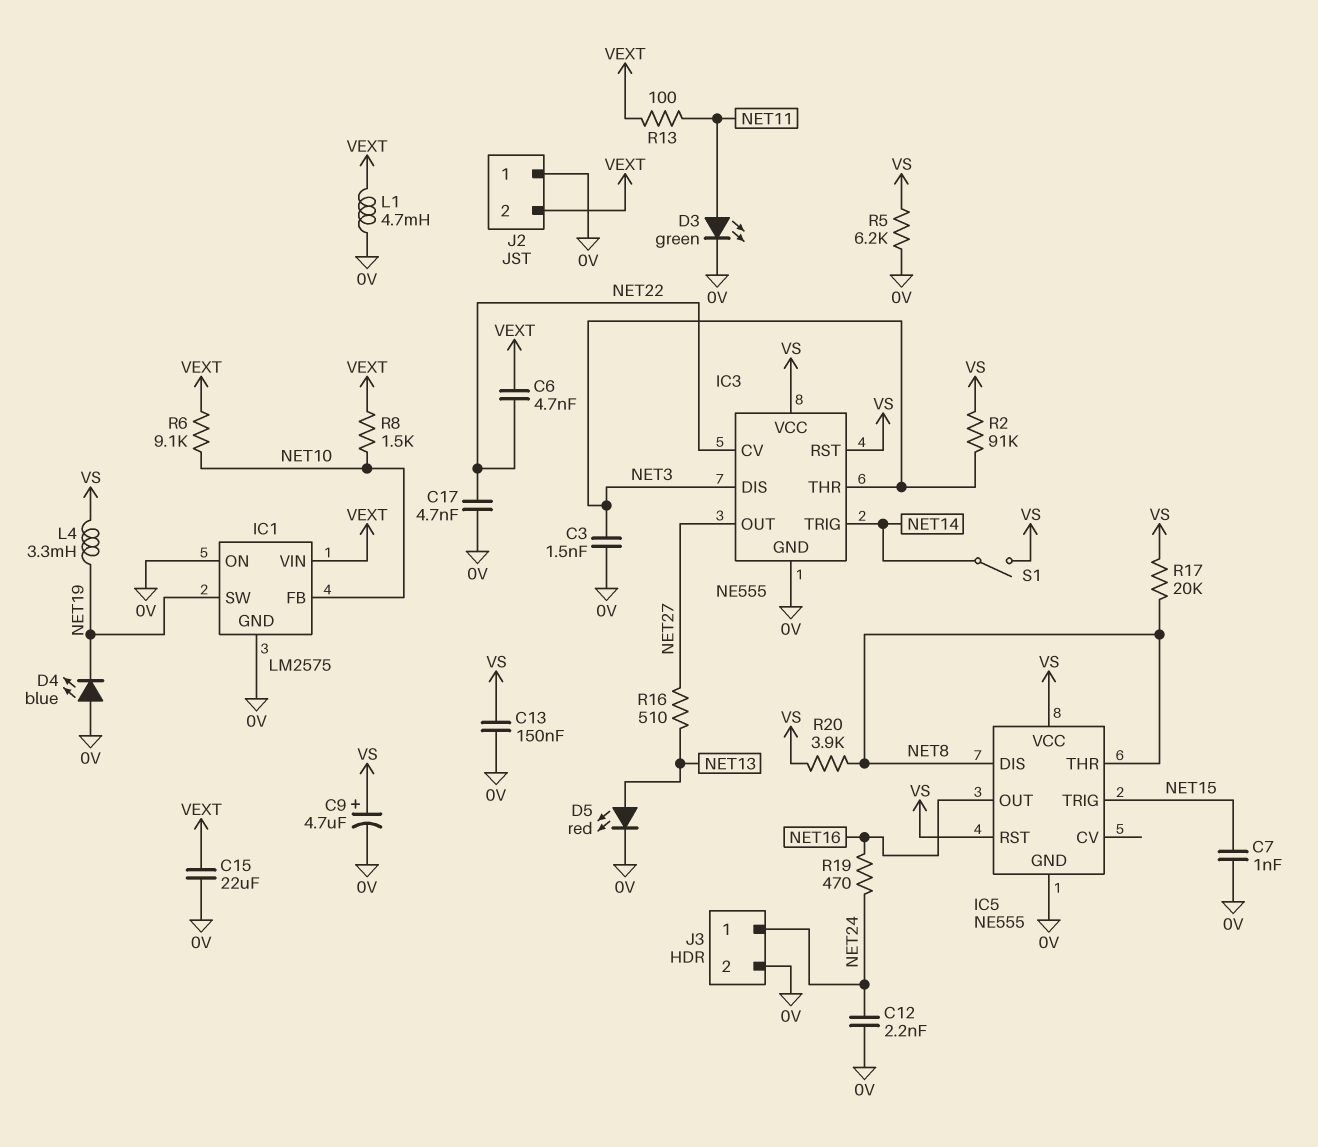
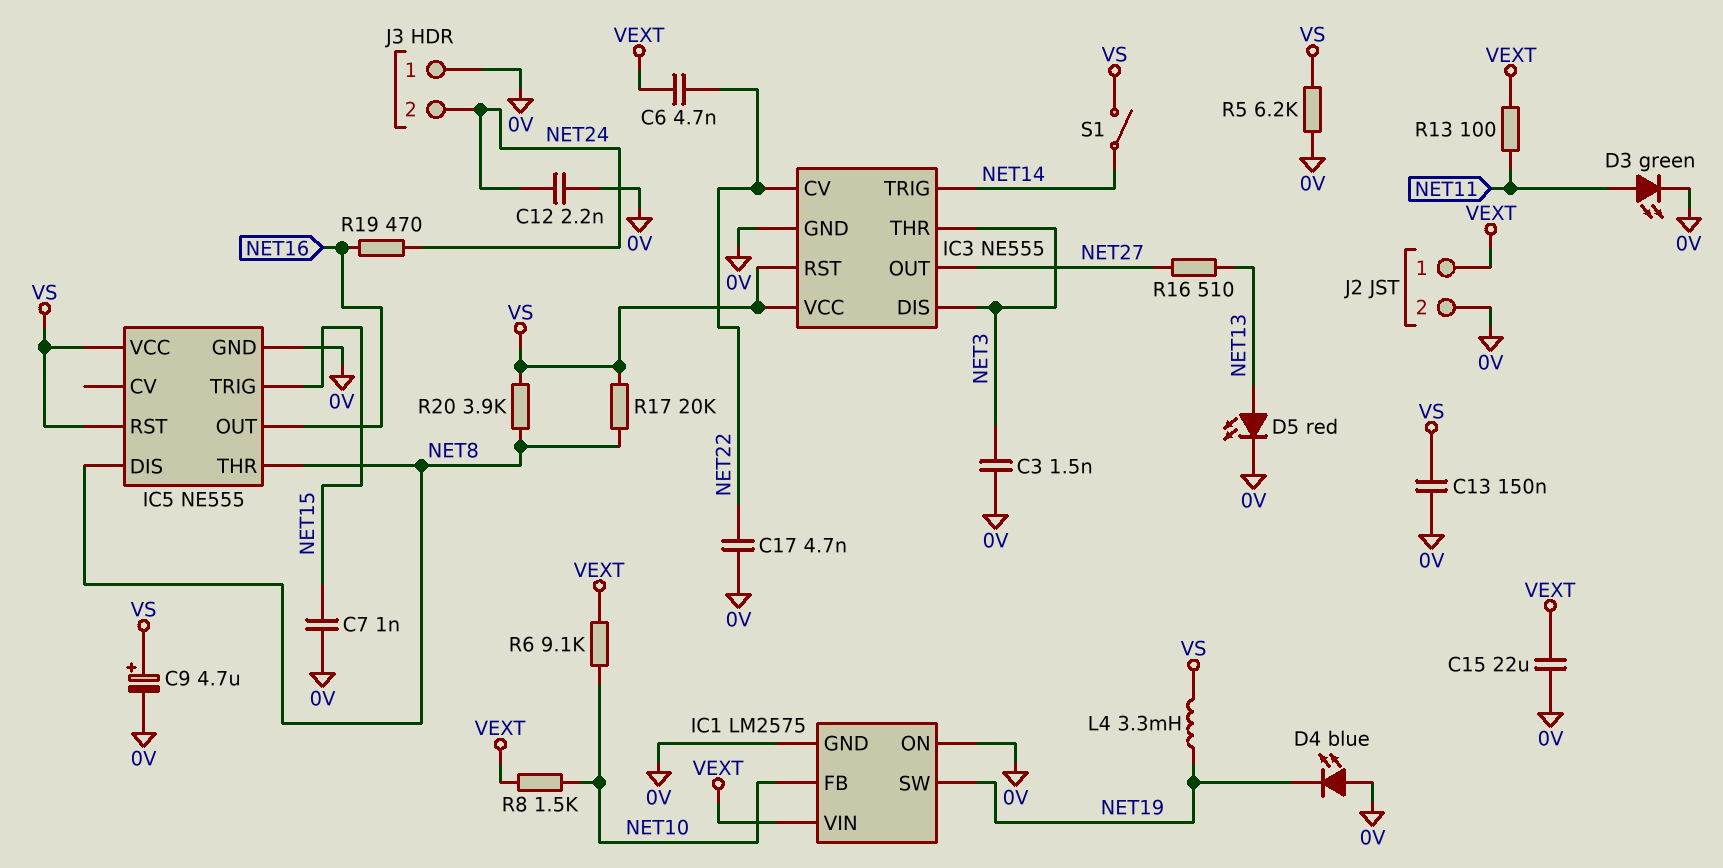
J2 pin 1: 0V -> VEXT
J2 pin 2: VEXT -> 0V
J3 pin 1: NET24 -> 0V
J3 pin 2: 0V -> NET24
L1: 4.7mH (0V, VEXT) -> none
R2: 91k (NET3, VS) -> none

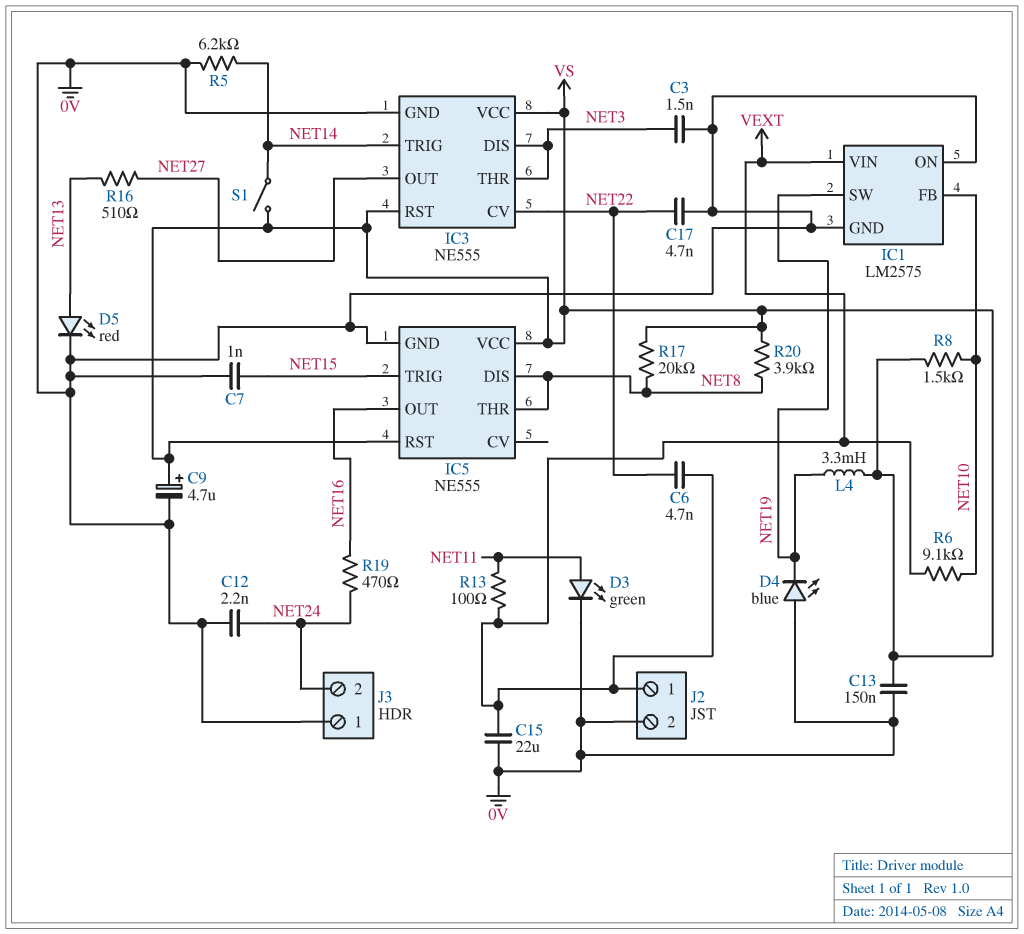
R5: 6.2k (0V, VS) -> 6.2k (0V, NET14)
R8: 1.5k (NET10, VEXT) -> 1.5k (NET10, VS)

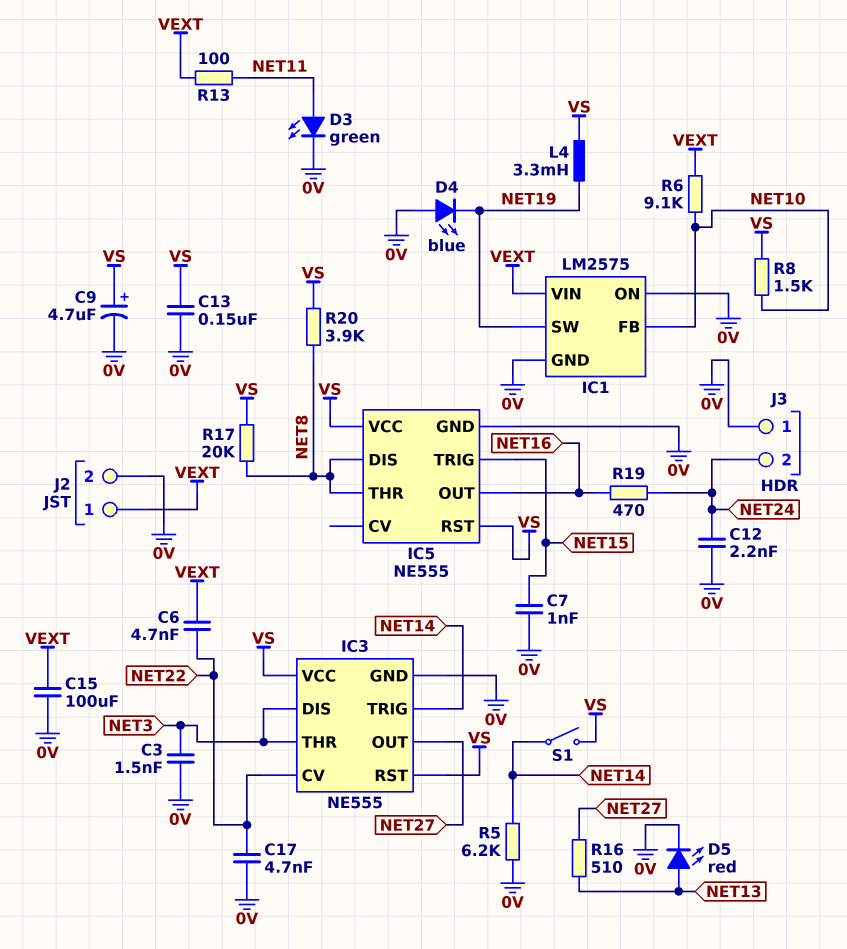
C15: 22uF (0V, VEXT) -> 100uF (0V, VEXT)

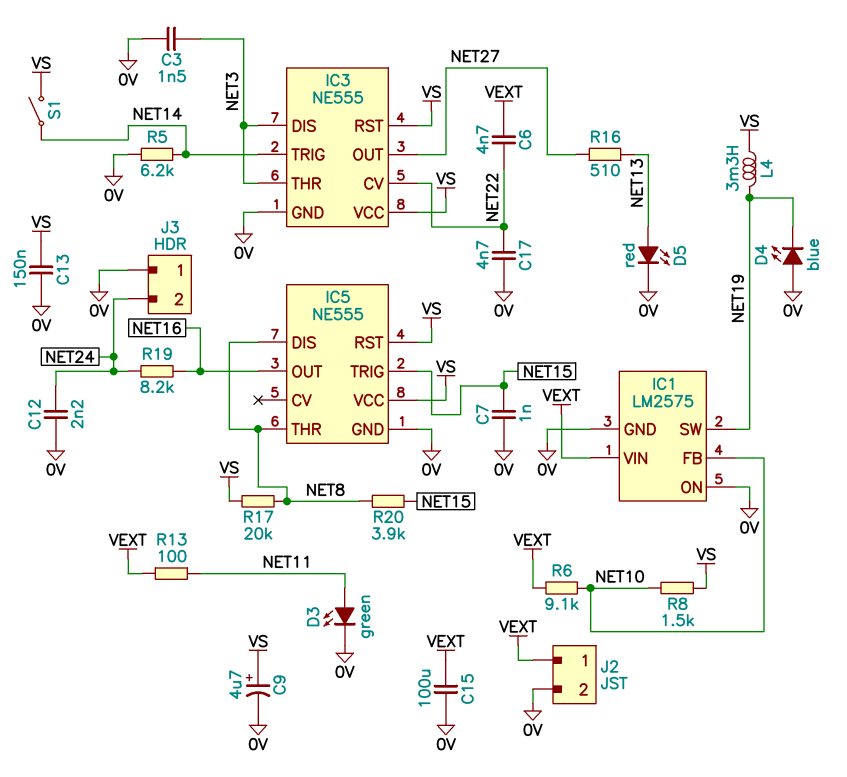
R19: 470 (NET16, NET24) -> 8.2k (NET16, NET24)
R20: 3.9k (NET8, VS) -> 3.9k (NET8, NET15)

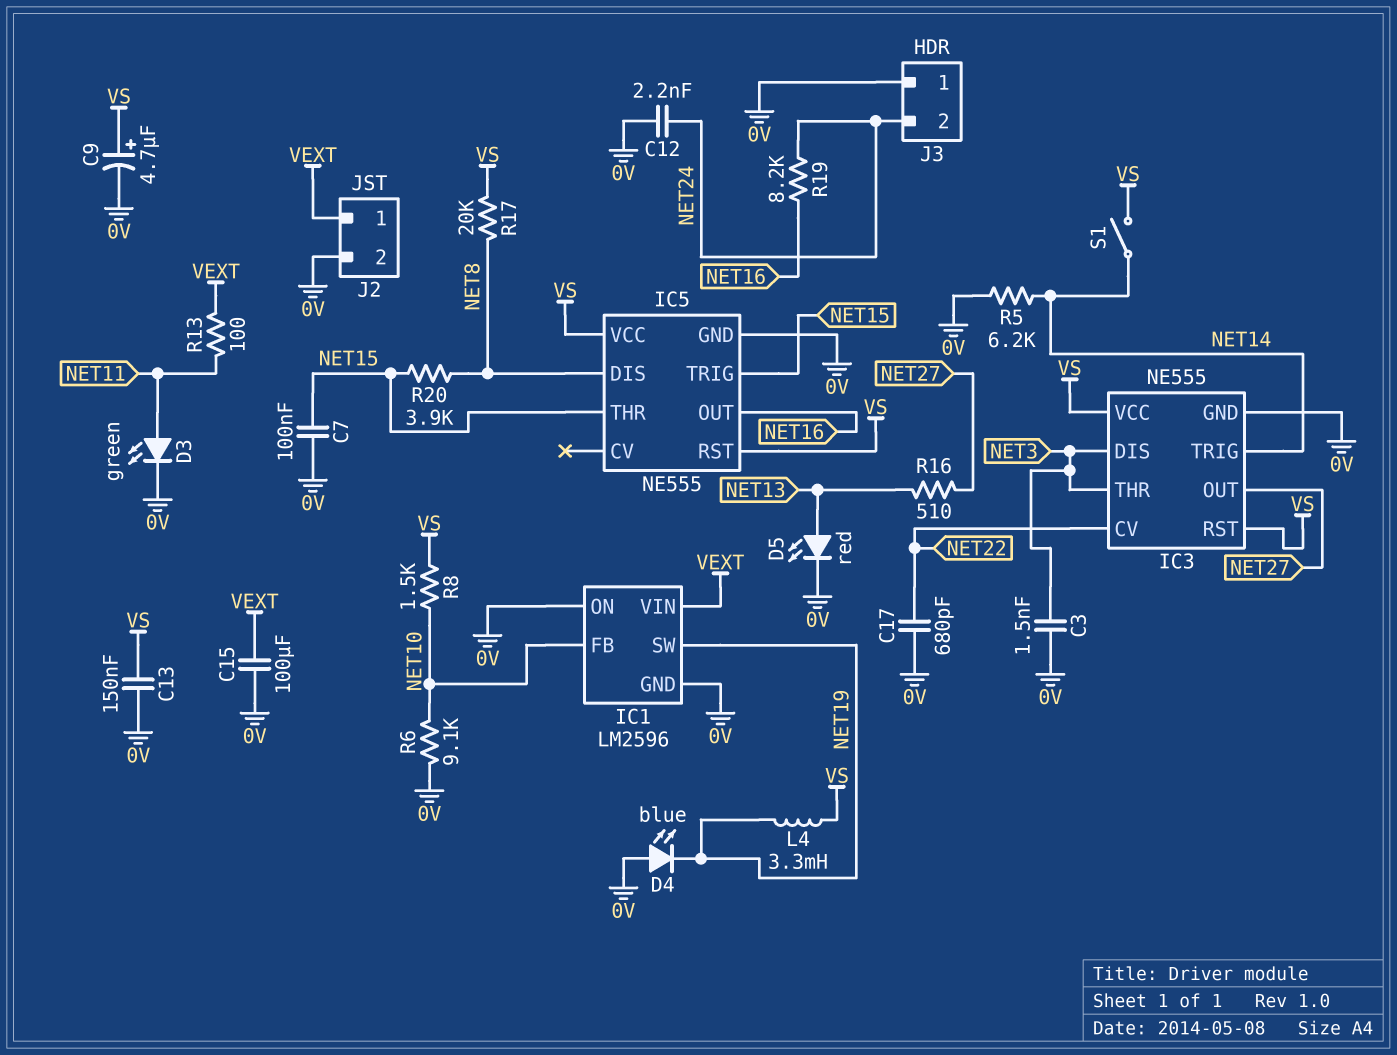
C6: 4.7nF (NET22, VEXT) -> none
C7: 1nF (0V, NET15) -> 100nF (0V, NET15)
C17: 4.7nF (0V, NET22) -> 680pF (0V, NET22)
IC1: LM2575 -> LM2596
IC5 pin THR: NET8 -> NET15
R6: 9.1k (NET10, VEXT) -> 9.1k (0V, NET10)

